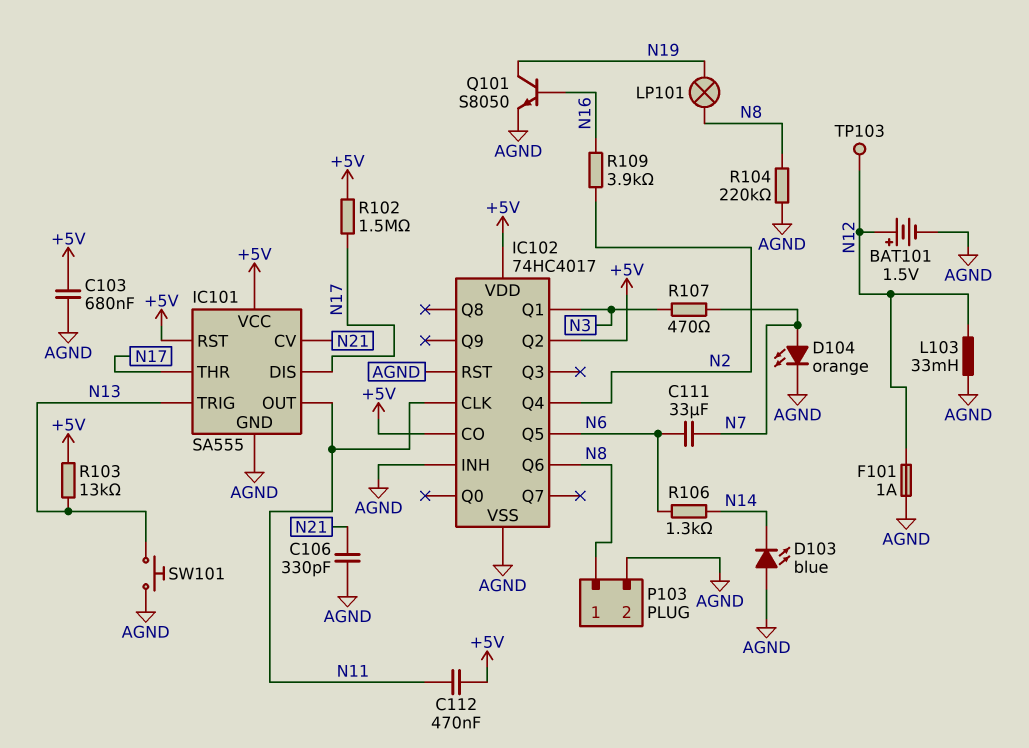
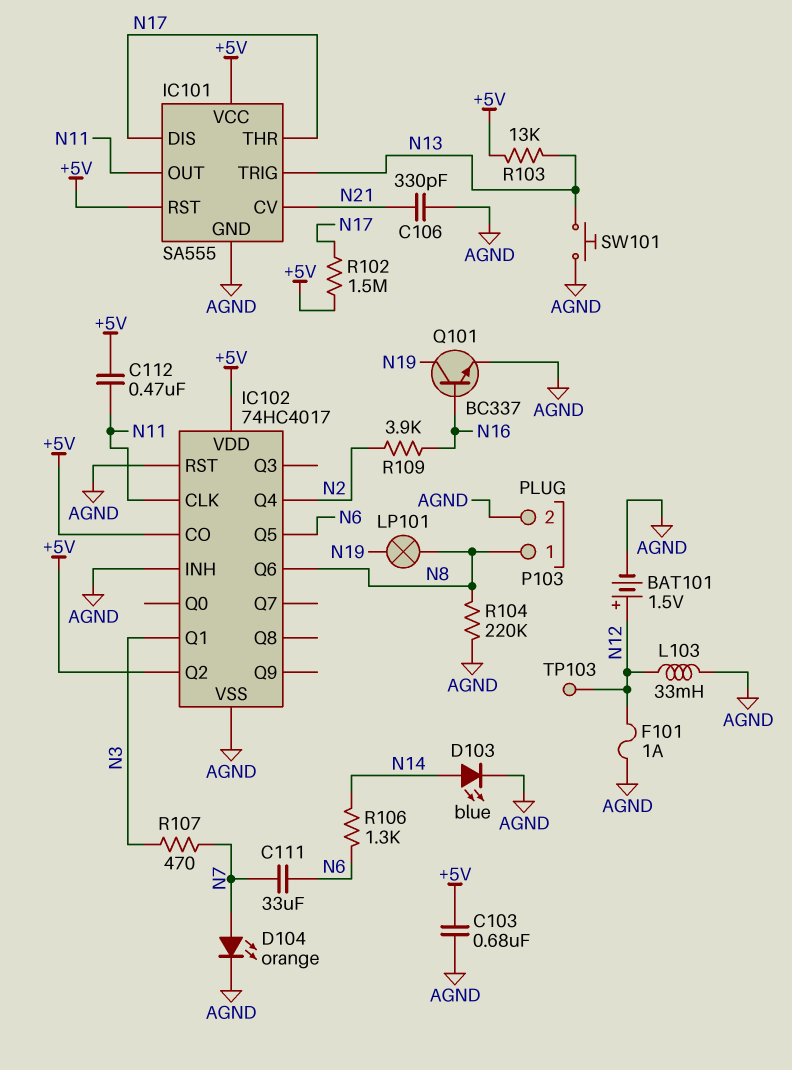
D103: LED blue (A AGND, K N14) -> LED blue (A N14, K AGND)
Q101: NPN S8050 (B N16, C N19, E AGND) -> NPN BC337 (B N16, C N19, E AGND)

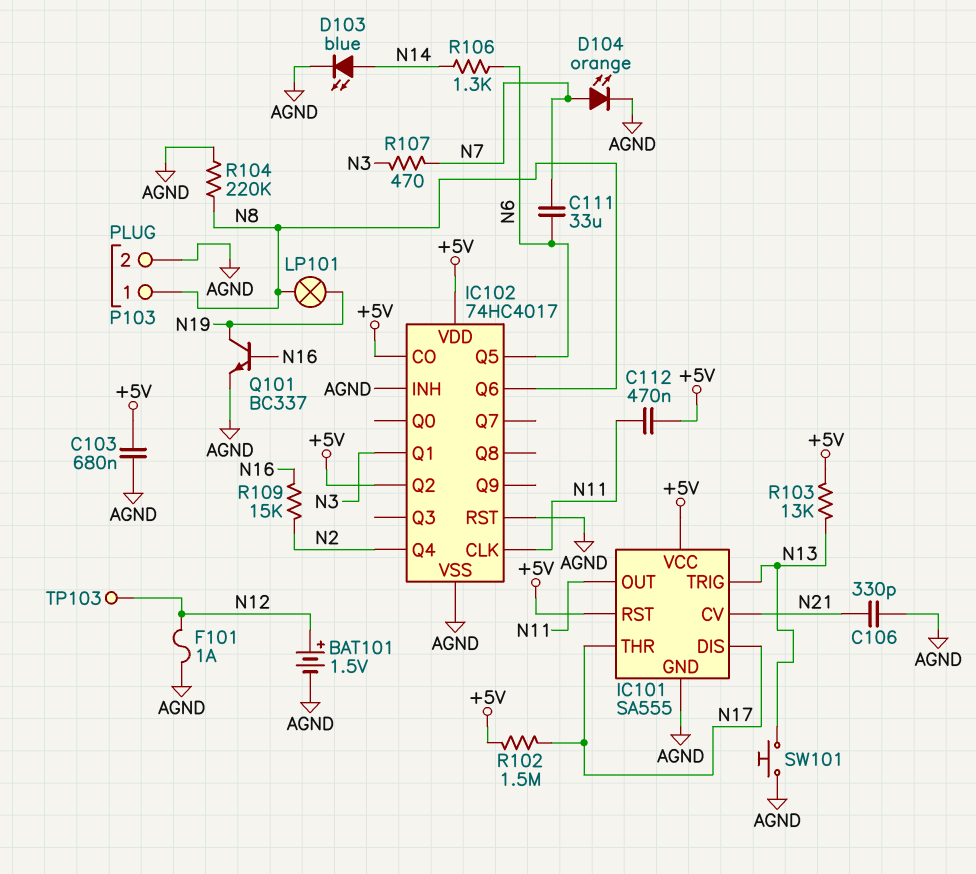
L103: 33mH (AGND, N12) -> none
R109: 3.9k (N2, N16) -> 15k (N2, N16)

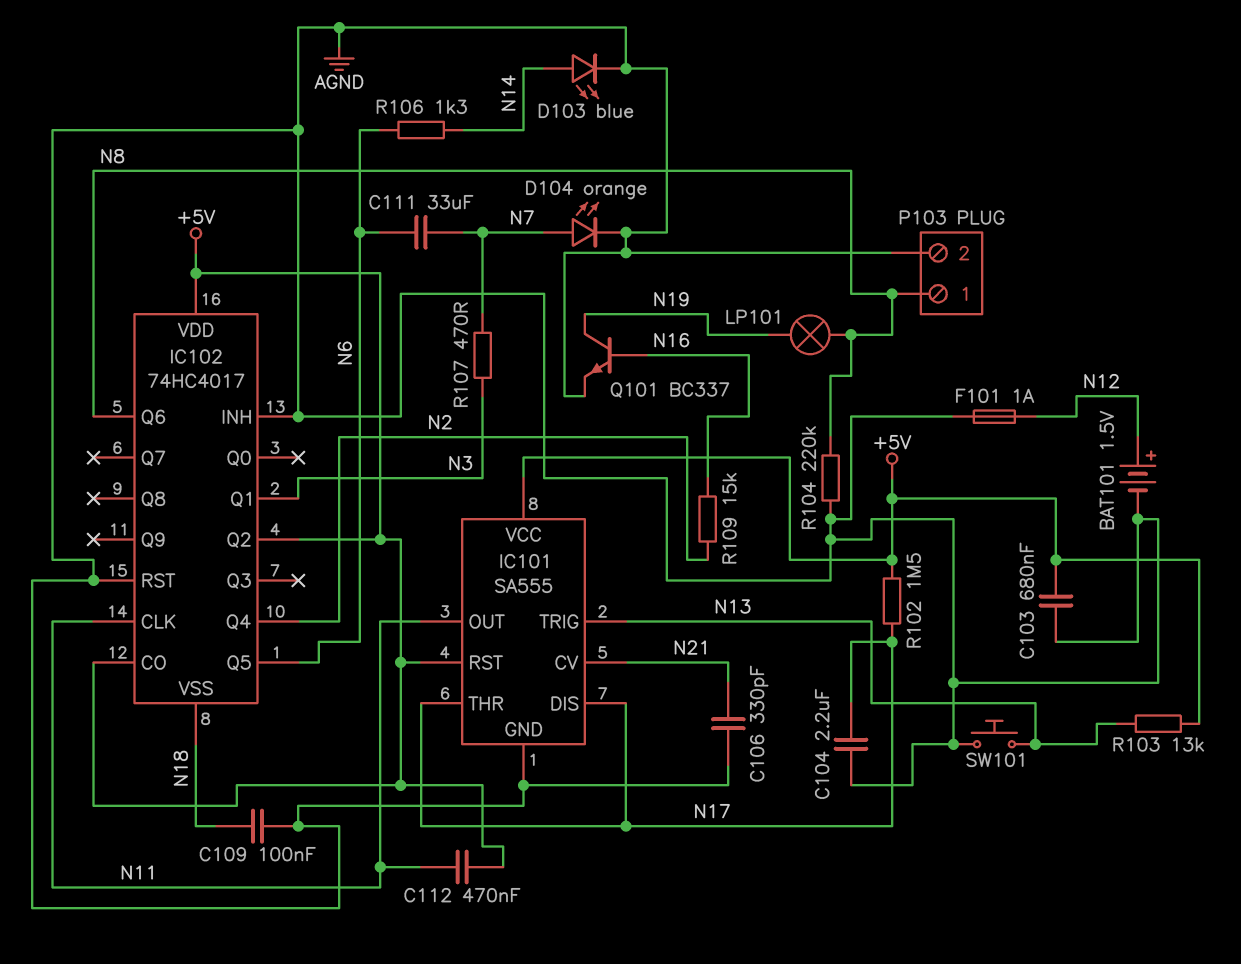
C104: none -> 2.2uF (AGND, N17)
C109: none -> 100nF (AGND, N18)
IC102 pin VSS: AGND -> N18
TP103: test point (N12) -> none

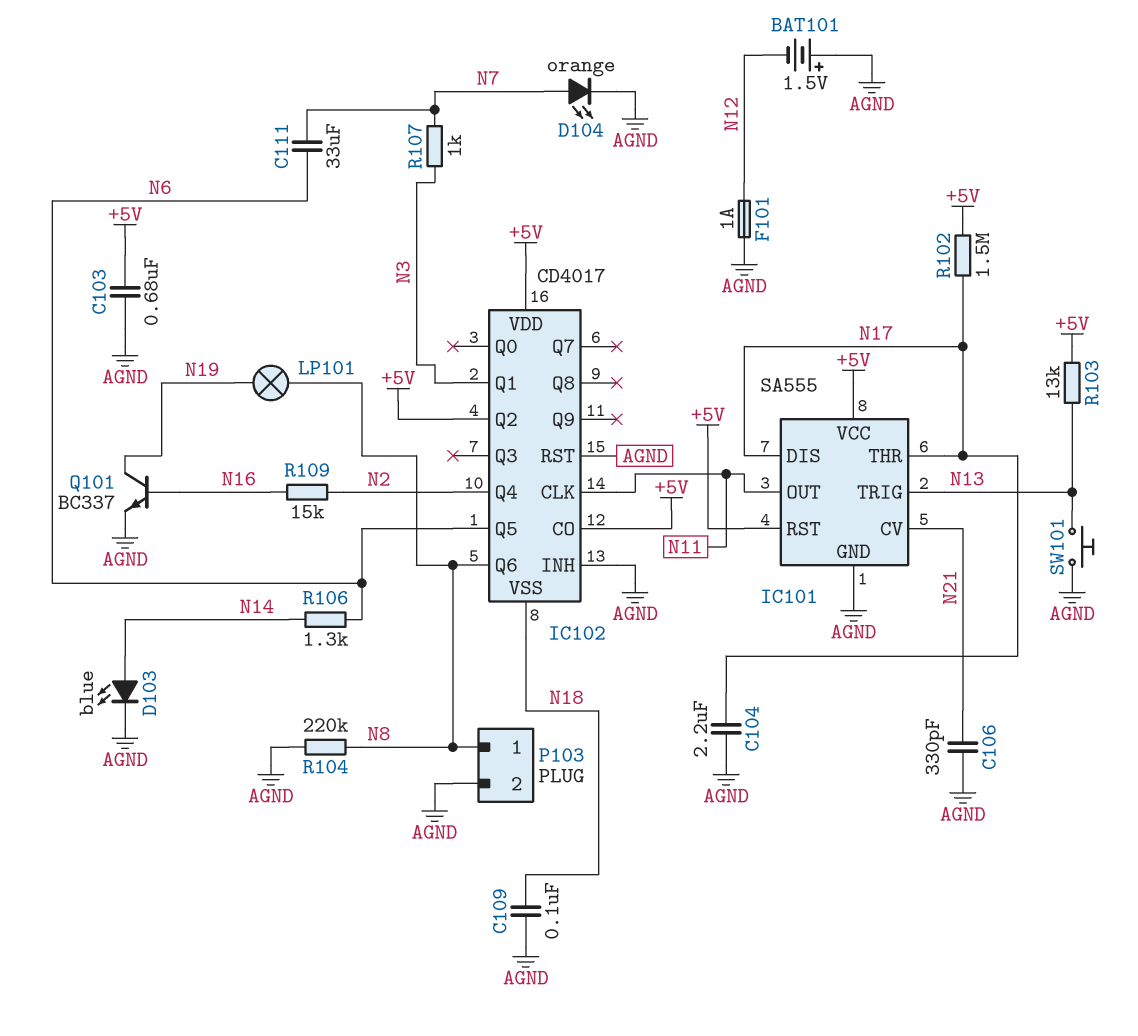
BAT101: 1.5V (plus N12, minus AGND) -> 1.5V (plus AGND, minus N12)
C112: 470nF (+5V, N11) -> none
IC102: 74HC4017 -> CD4017
R107: 470 (N3, N7) -> 1k (N3, N7)

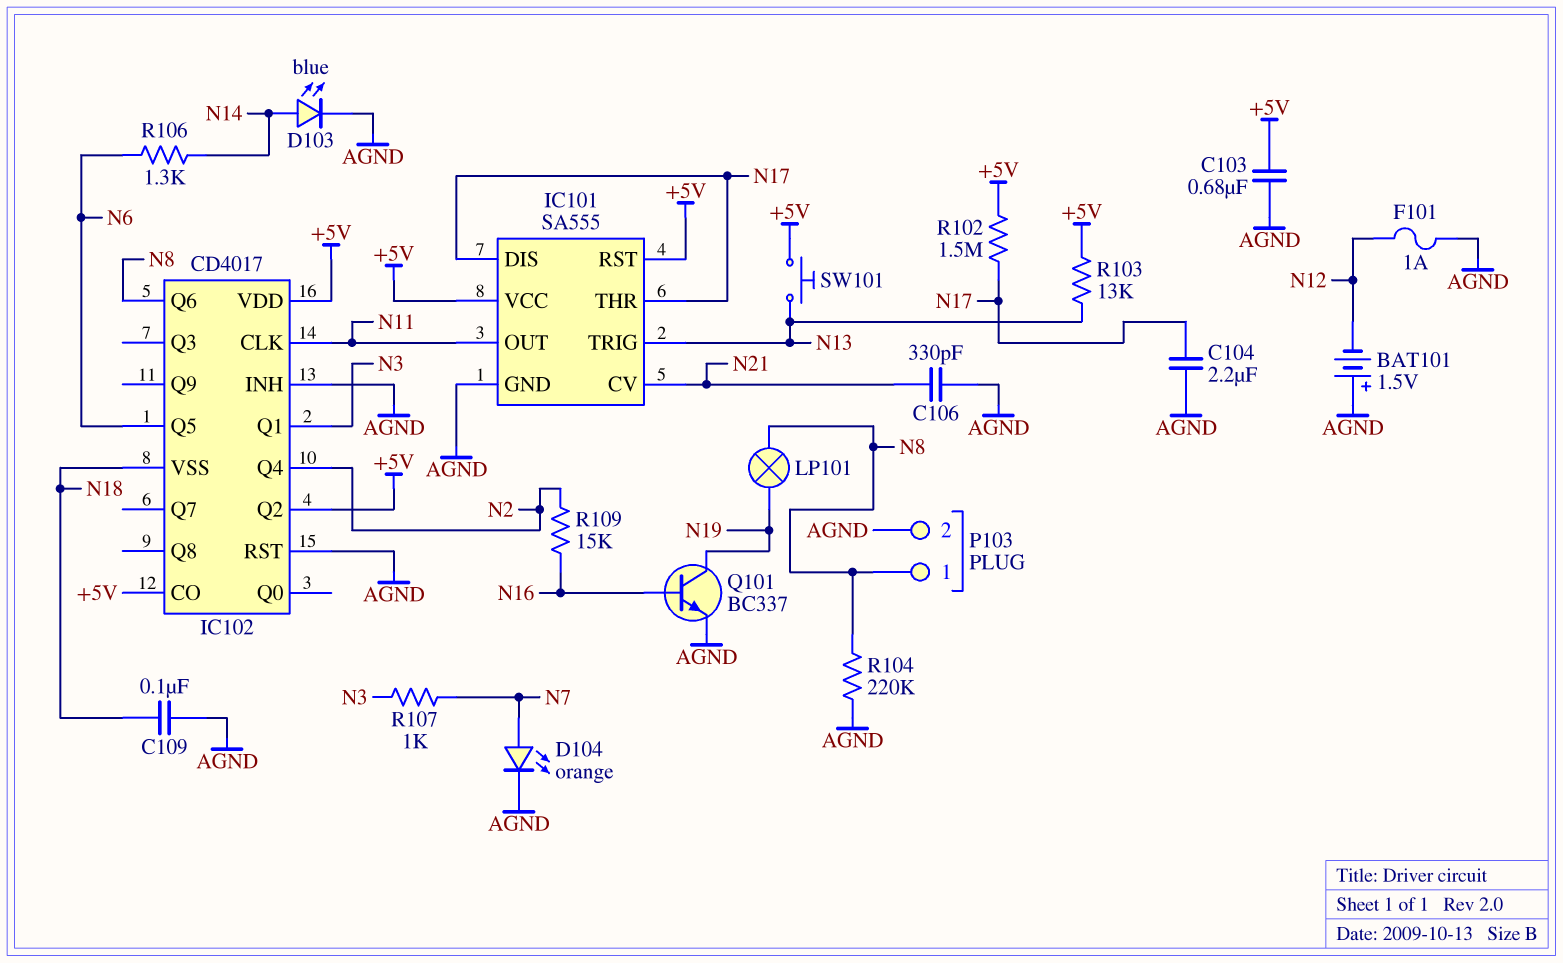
C111: 33uF (N6, N7) -> none
SW101: button (AGND, N13) -> button (+5V, N13)

